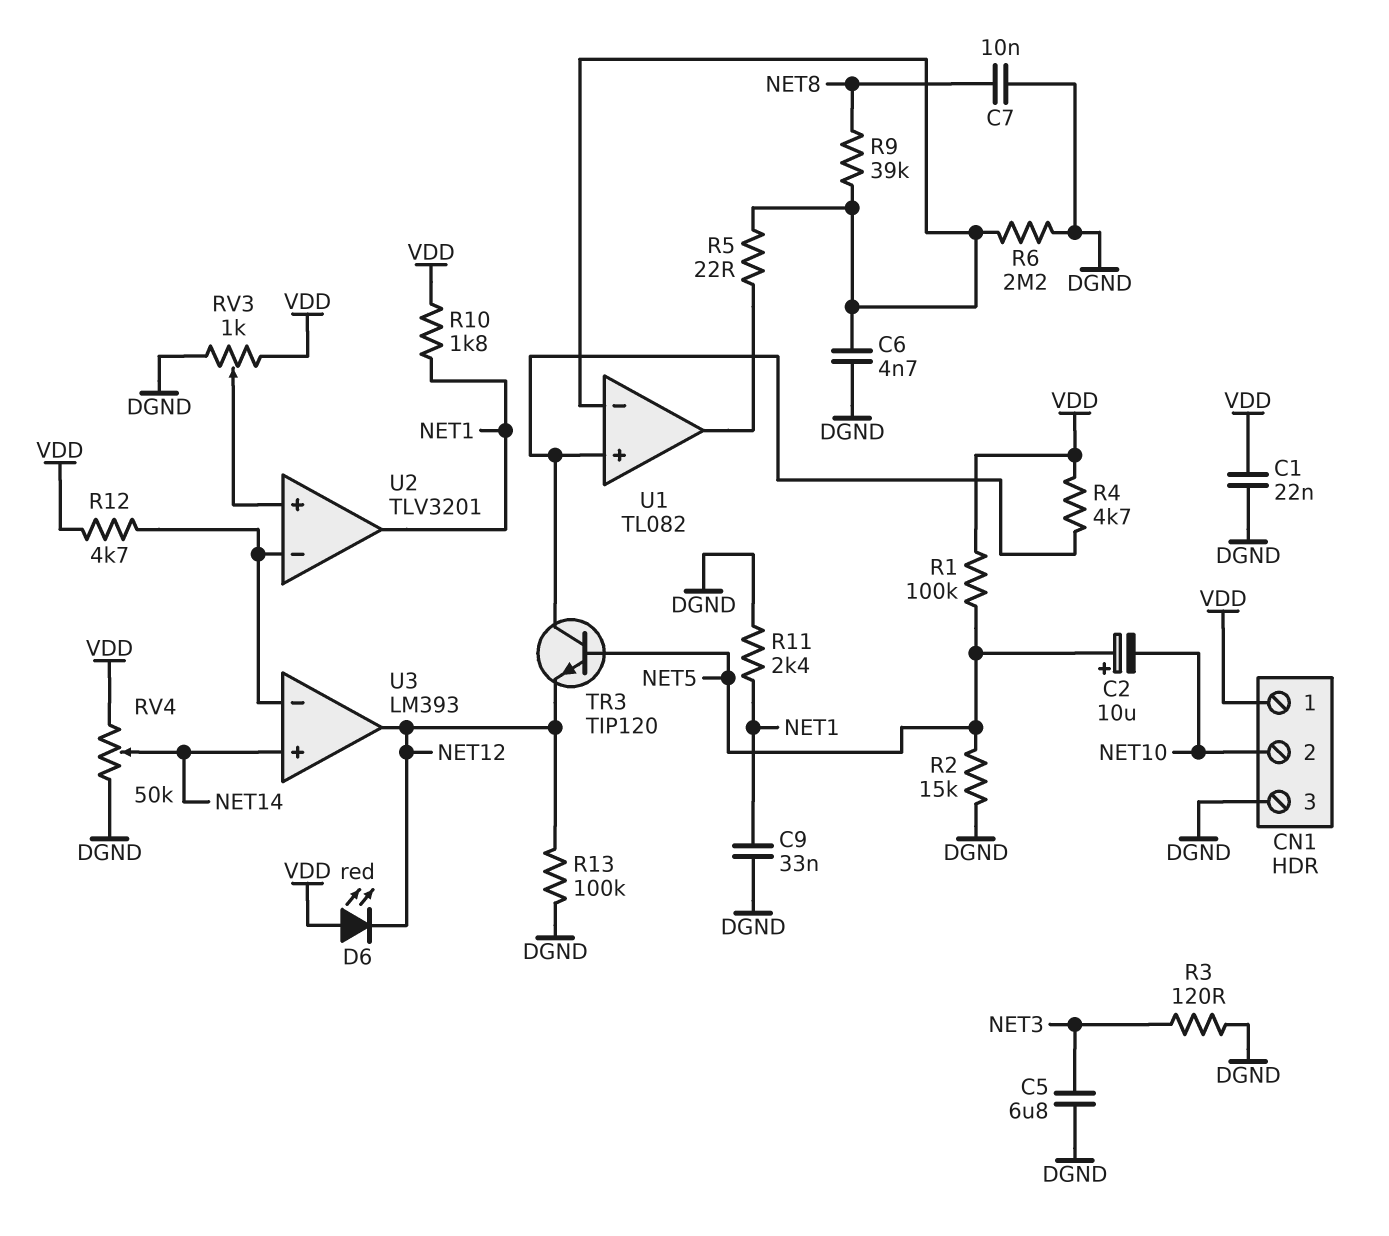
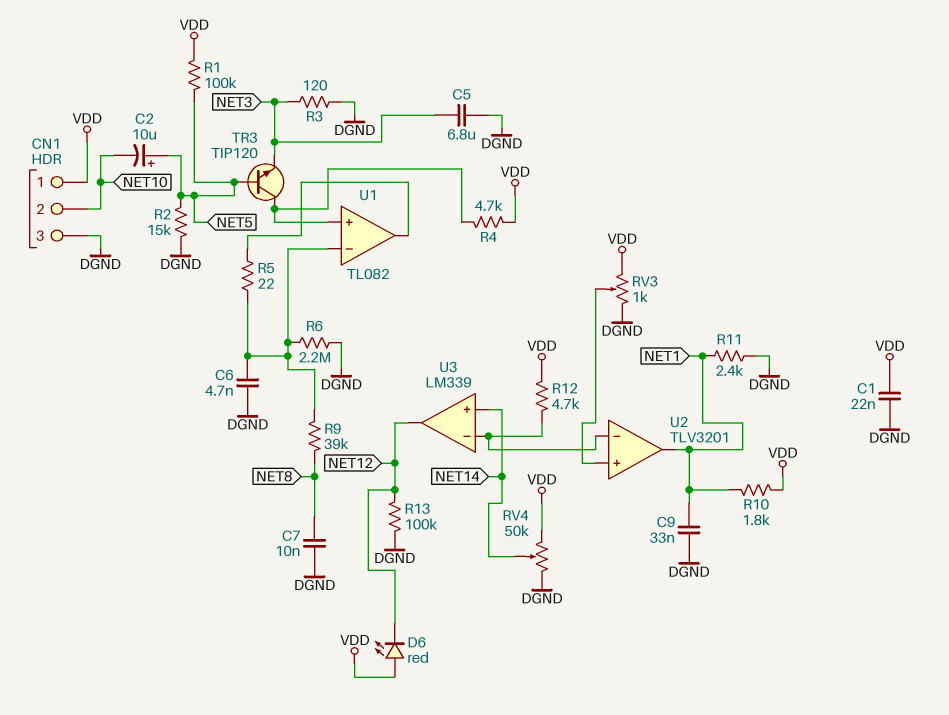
TR3: NPN TIP120 (B NET5, C U1/in+, E NET12) -> NPN TIP120 (B NET5, C U1/in+, E NET3)
U3: LM393 -> LM339

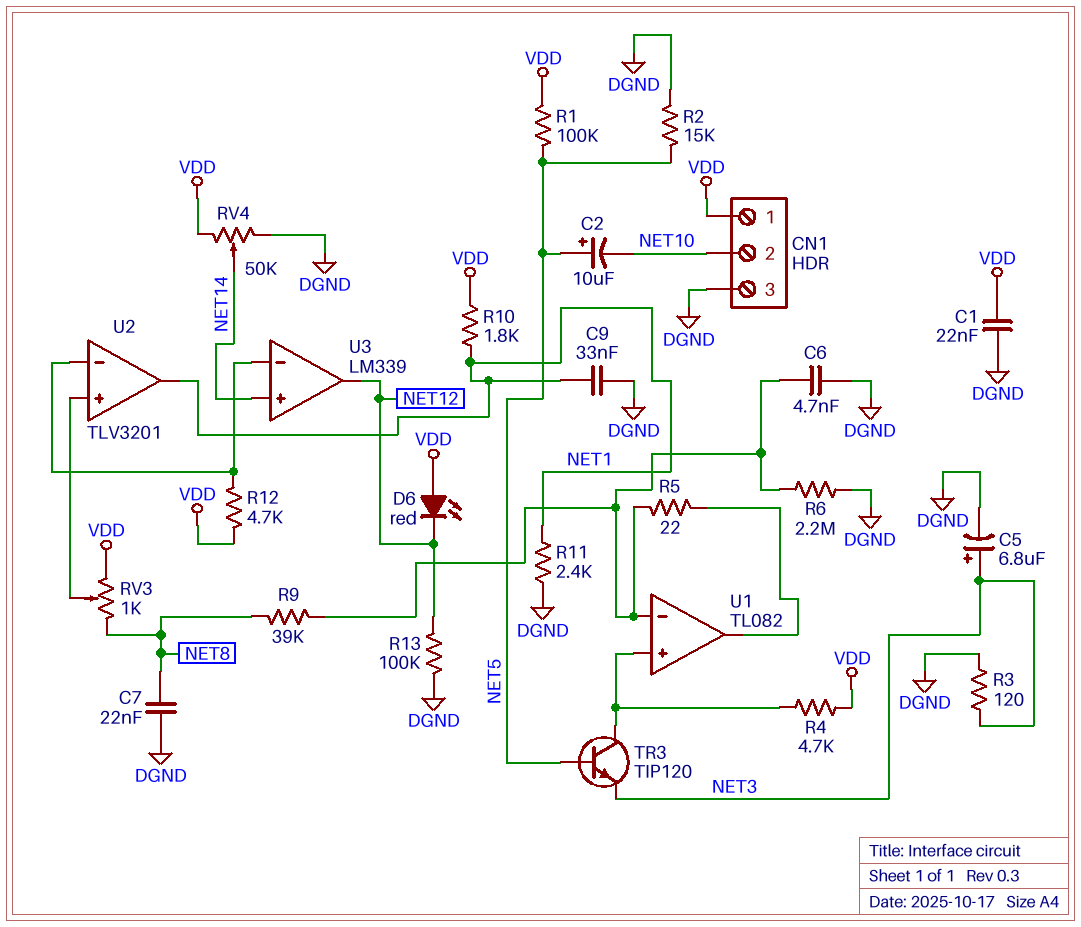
C5: 6.8uF (DGND, NET3) -> 6.8uF (plus NET3, minus DGND)
C7: 10nF (DGND, NET8) -> 22nF (DGND, NET8)
RV3: 1k (DGND, VDD, wiper U2/in+) -> 1k (NET8, VDD, wiper U2/in+)

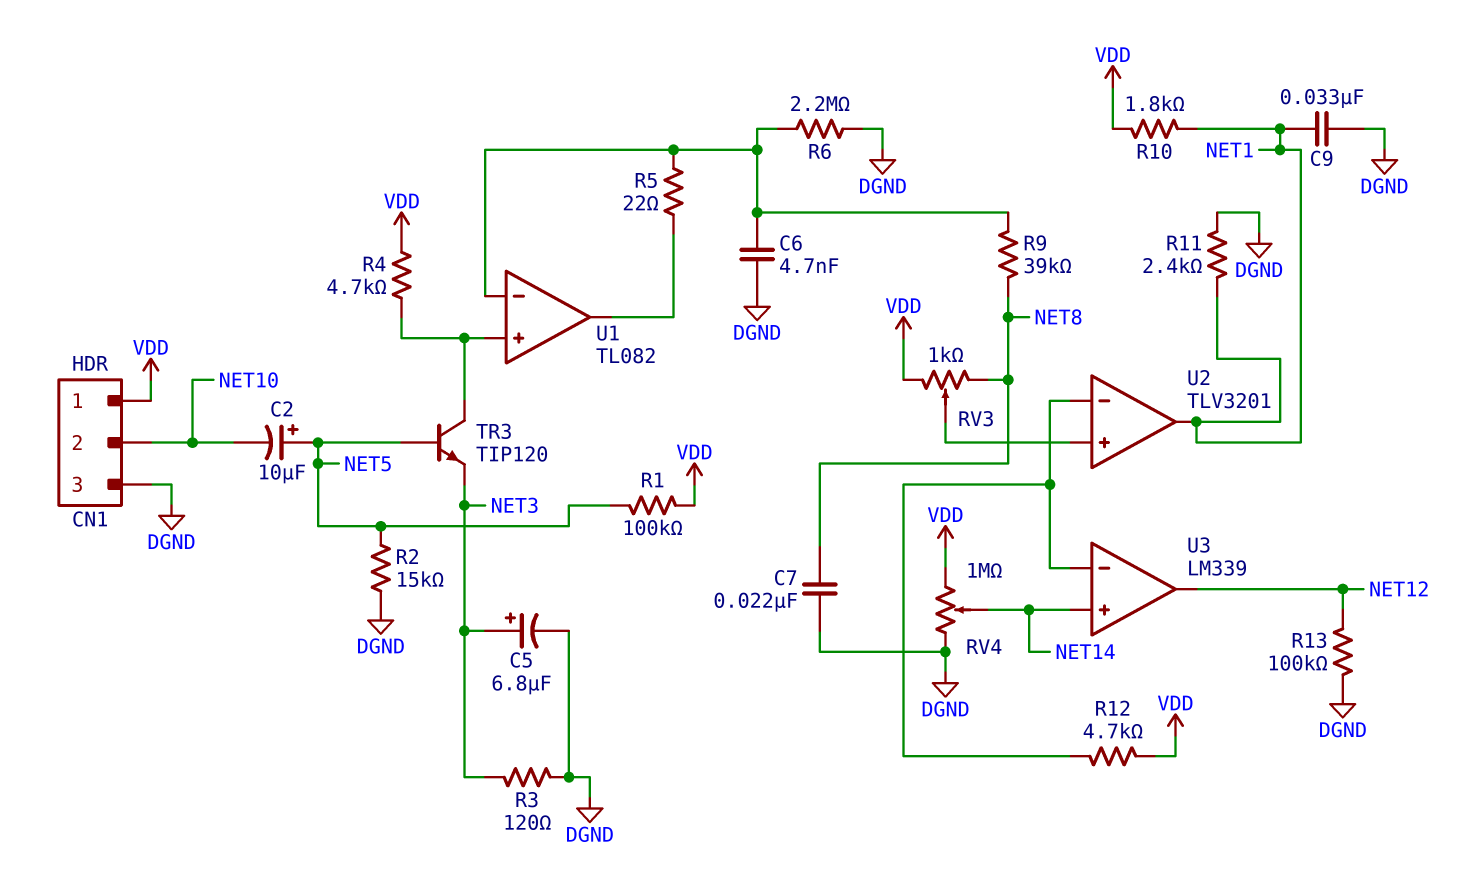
C1: 22nF (DGND, VDD) -> none
D6: LED red (A VDD, K NET12) -> none
RV4: 50k (DGND, VDD, wiper NET14) -> 1M (DGND, VDD, wiper NET14)

